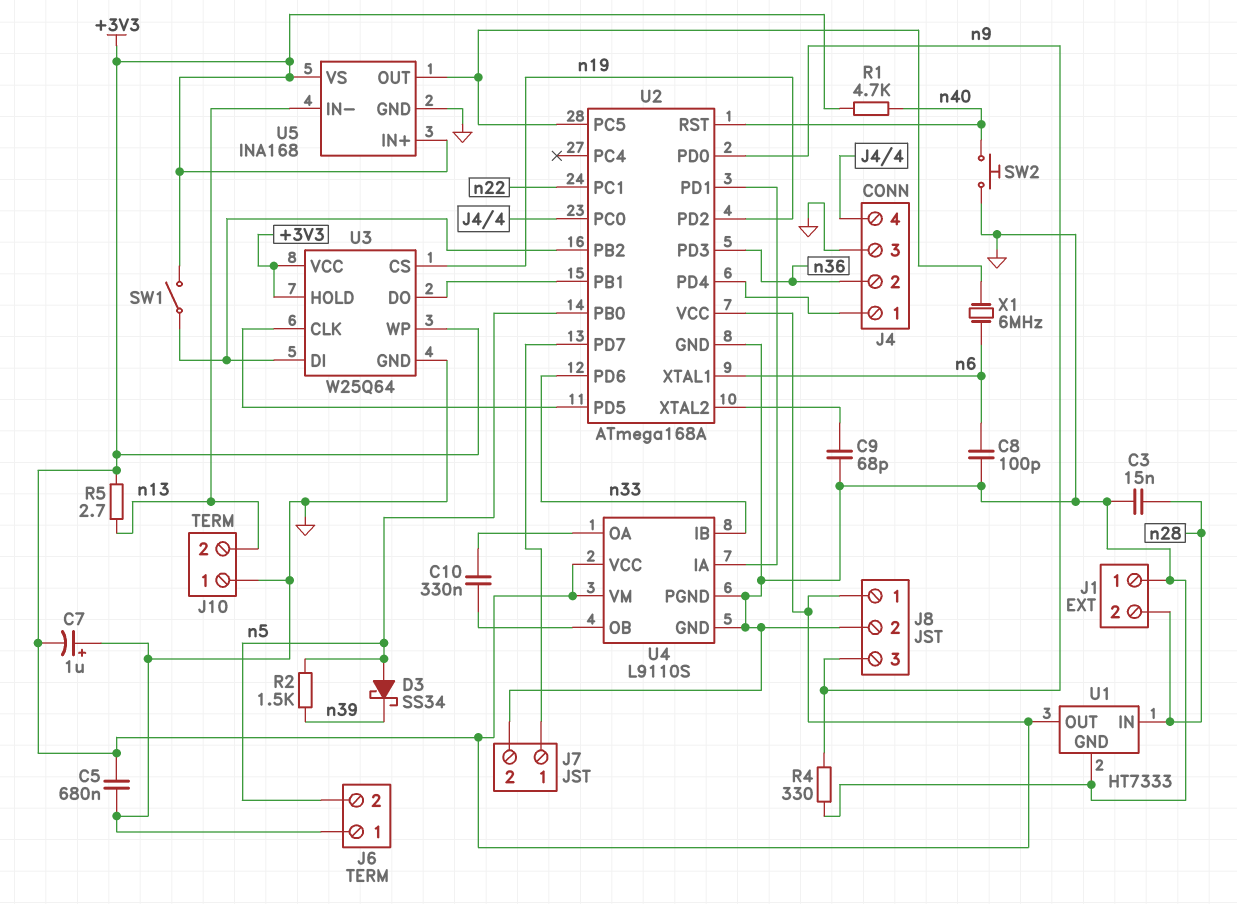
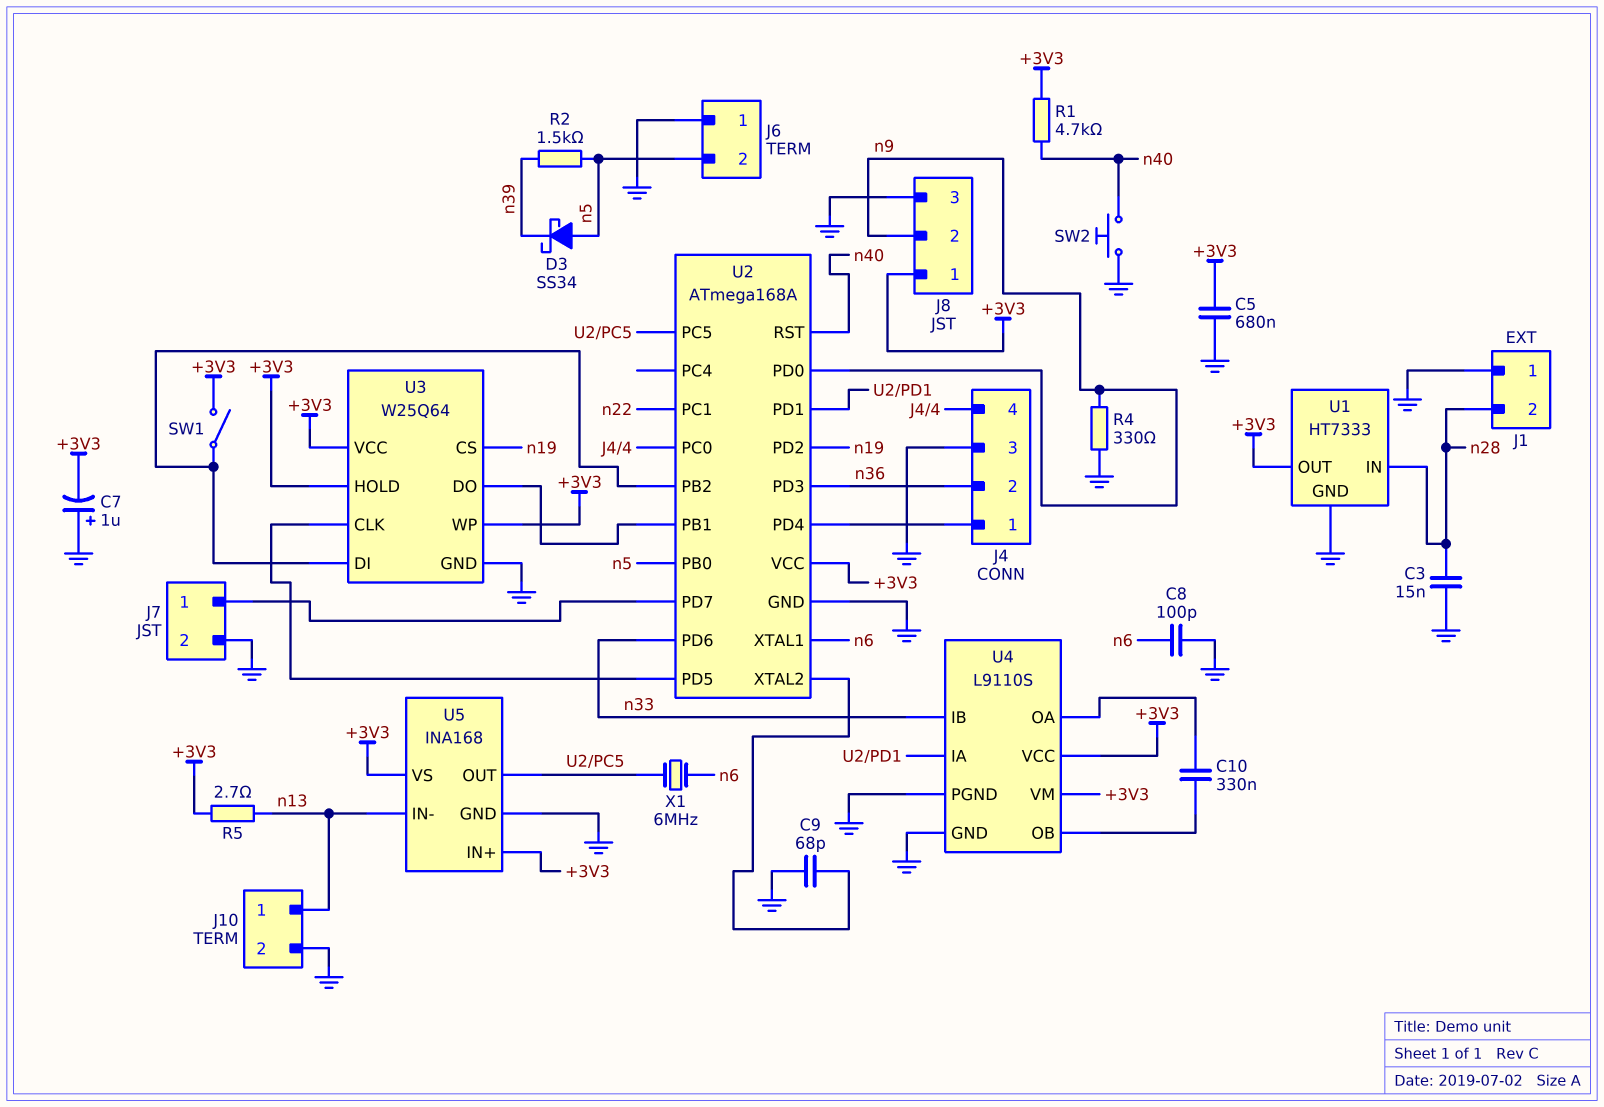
J8 pin 2: GND -> n9
J8 pin 3: n9 -> GND
J10 pin 1: GND -> n13
J10 pin 2: n13 -> GND

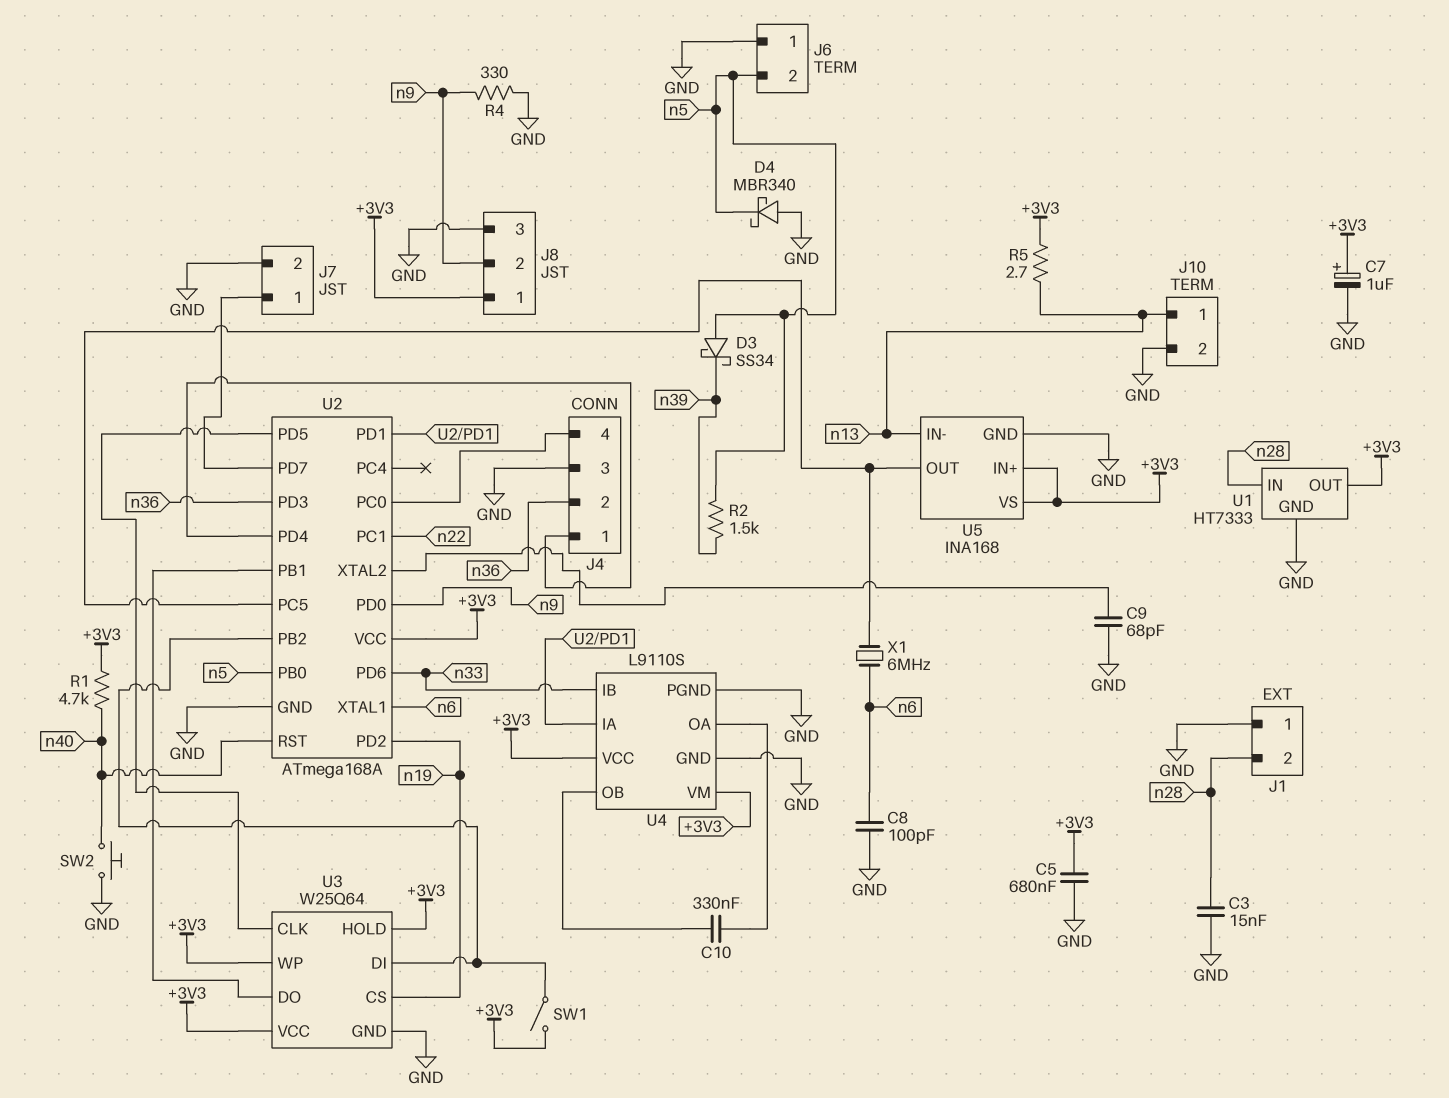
C7: 1uF (plus GND, minus +3V3) -> 1uF (plus +3V3, minus GND)
D4: none -> schottky MBR340 (A GND, K n5)

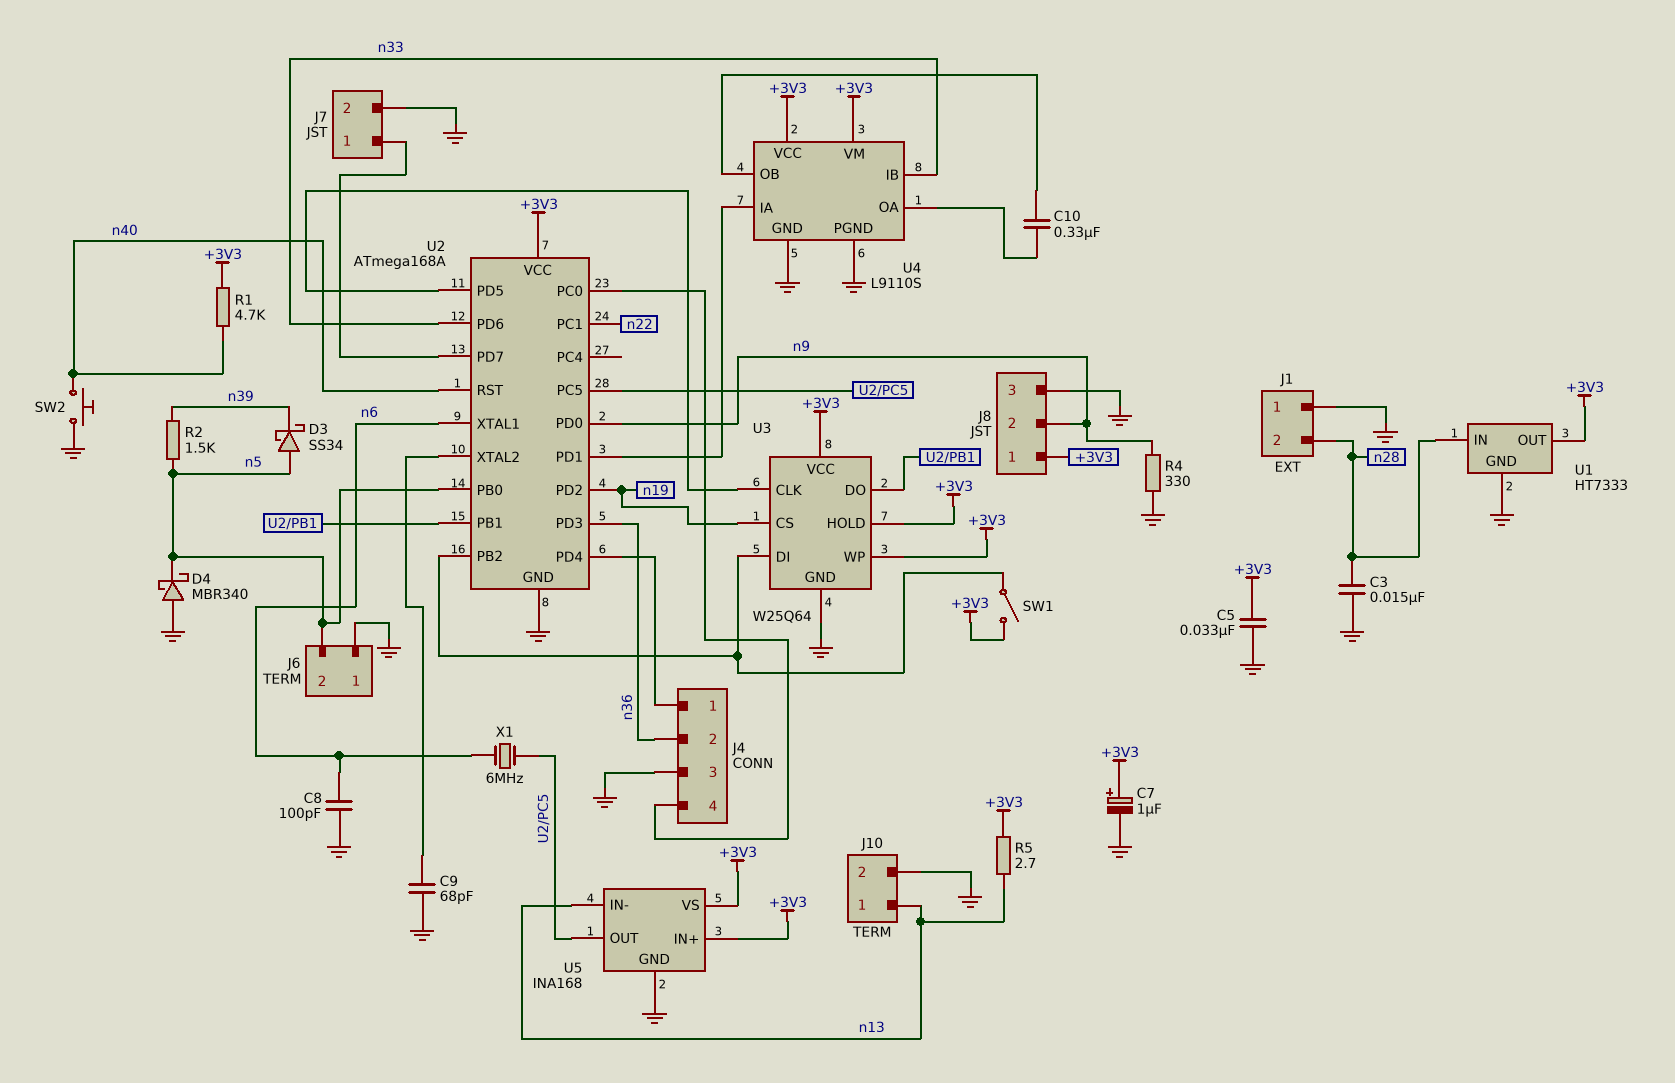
C5: 680nF (+3V3, GND) -> 33nF (+3V3, GND)

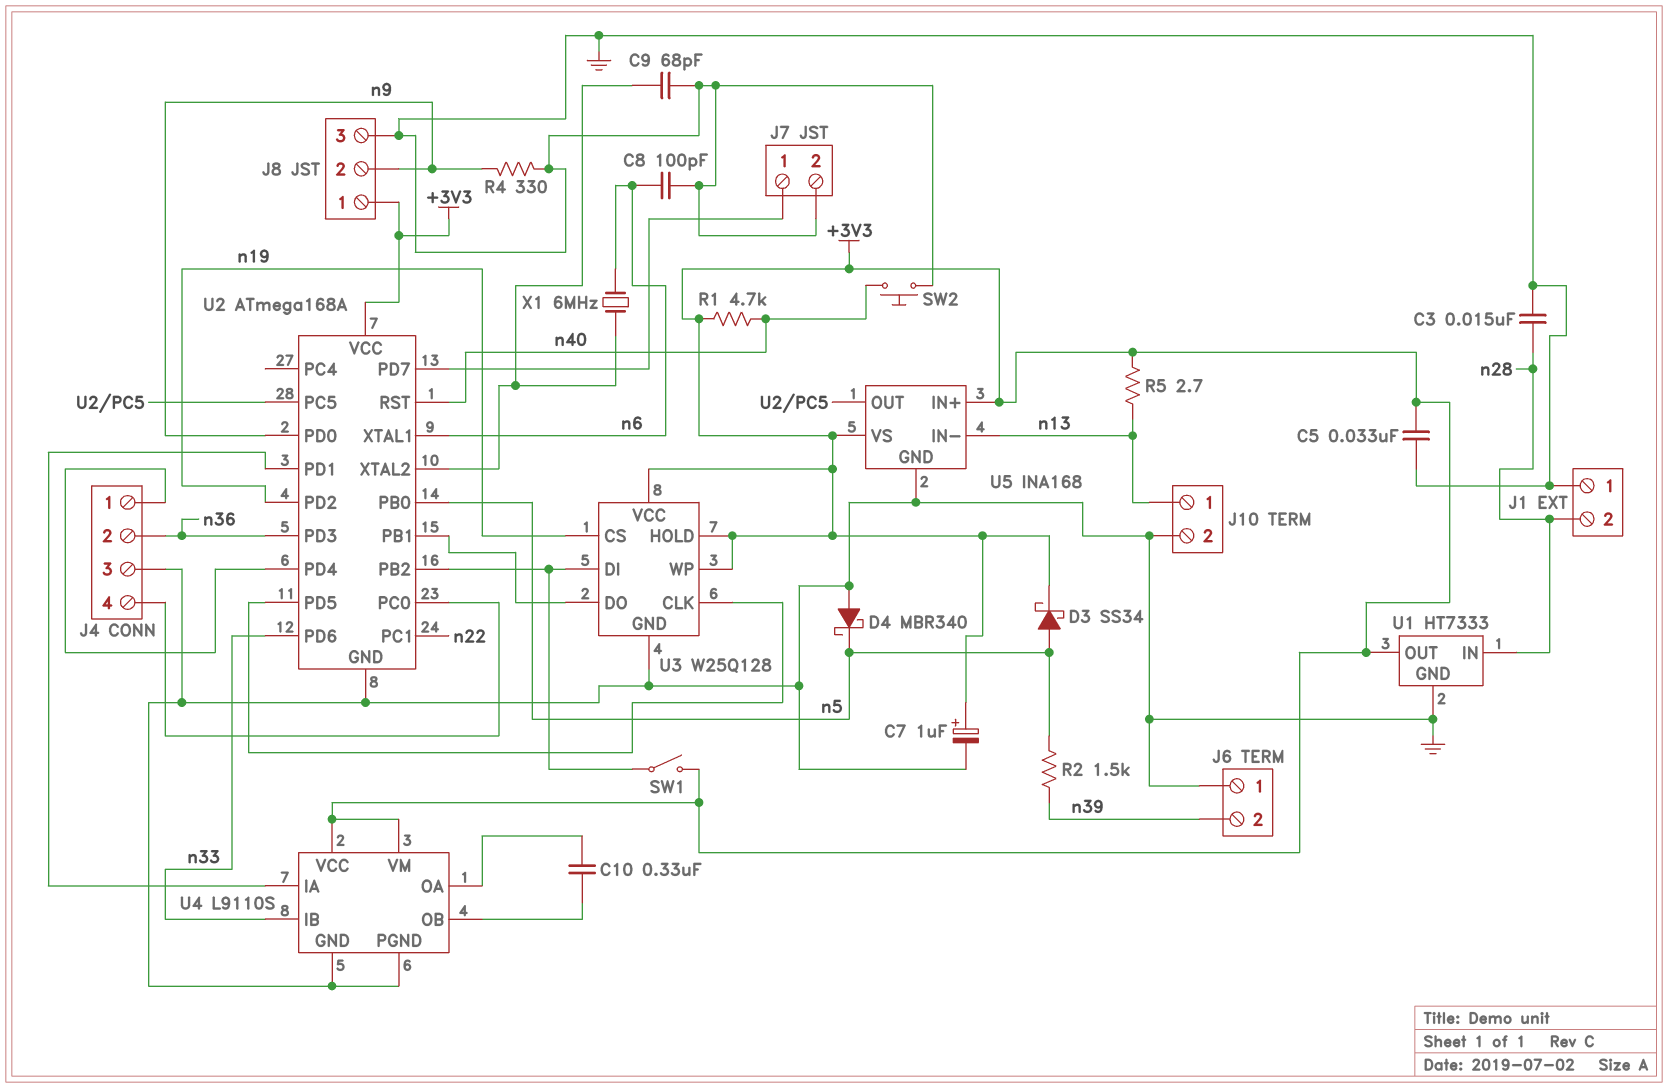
D3: schottky SS34 (A n5, K n39) -> schottky SS34 (A n5, K +3V3)
J6 pin 2: n5 -> n39
U3: W25Q64 -> W25Q128
X1: 6MHz (U2/PC5, n6) -> 6MHz (U2/XTAL2, n6)

